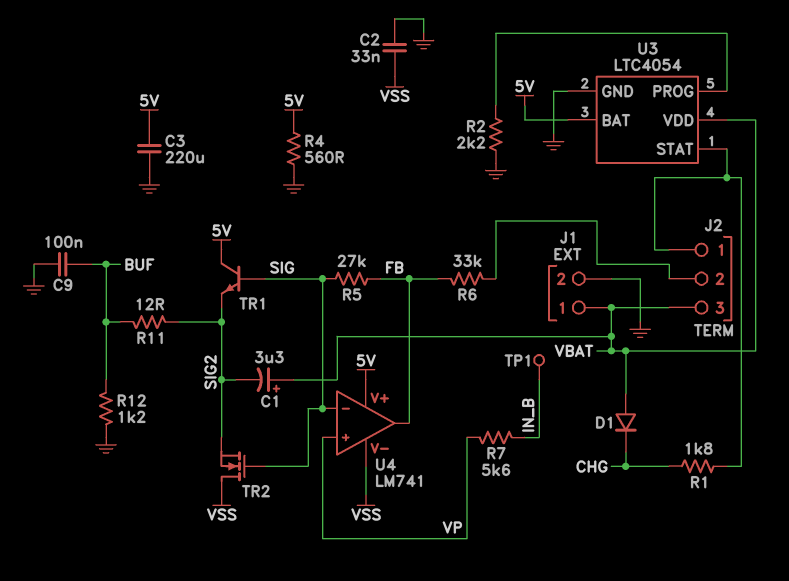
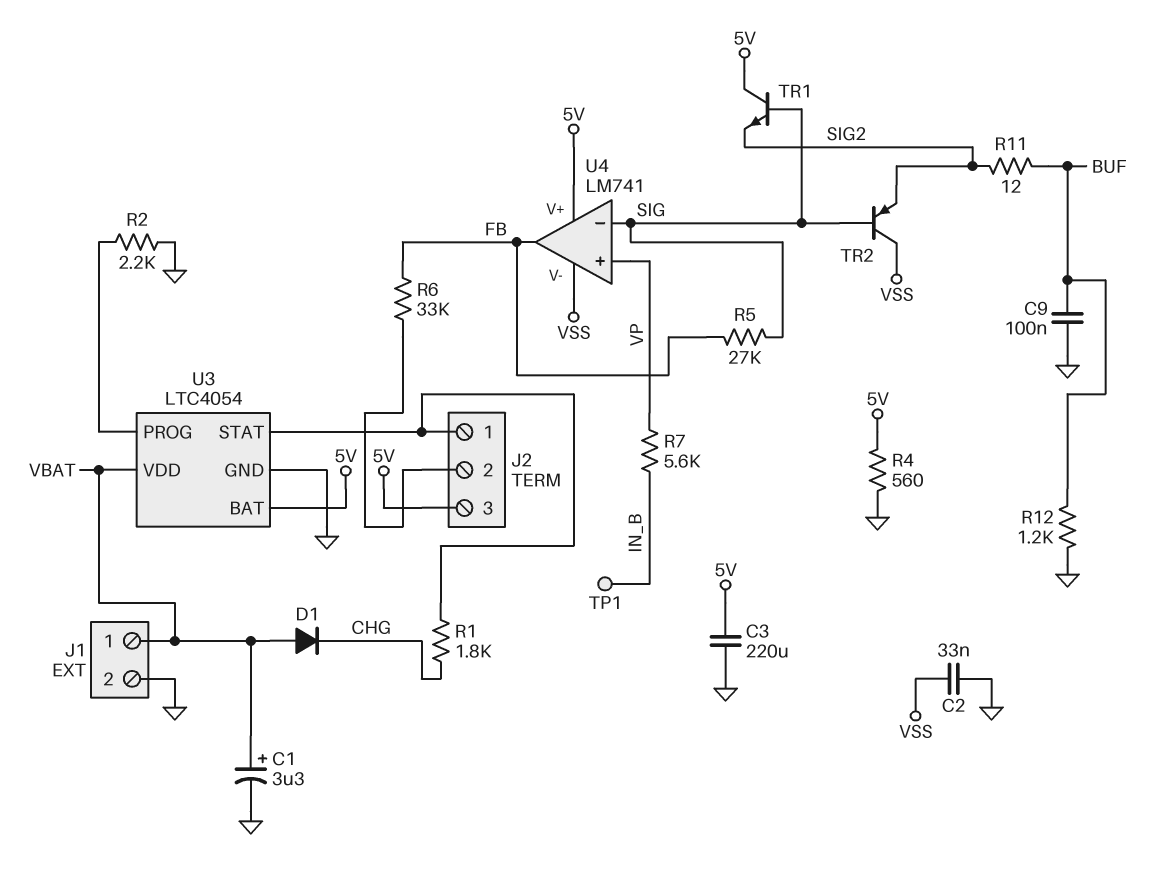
C1: 3.3uF (plus VBAT, minus SIG2) -> 3.3uF (plus VBAT, minus GND)
J2 pin 3: VBAT -> 5V
TR2: NMOS (G SIG, D VSS, S SIG2) -> PNP (B SIG, C VSS, E SIG2)

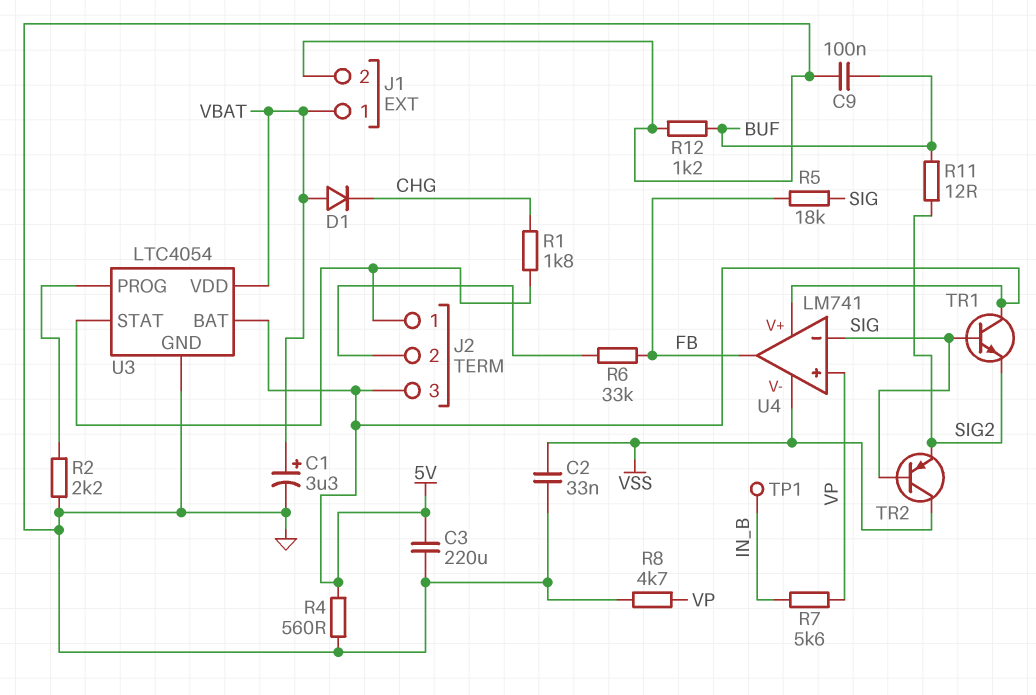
R5: 27k (FB, SIG) -> 18k (FB, SIG)
R8: none -> 4.7k (GND, VP)

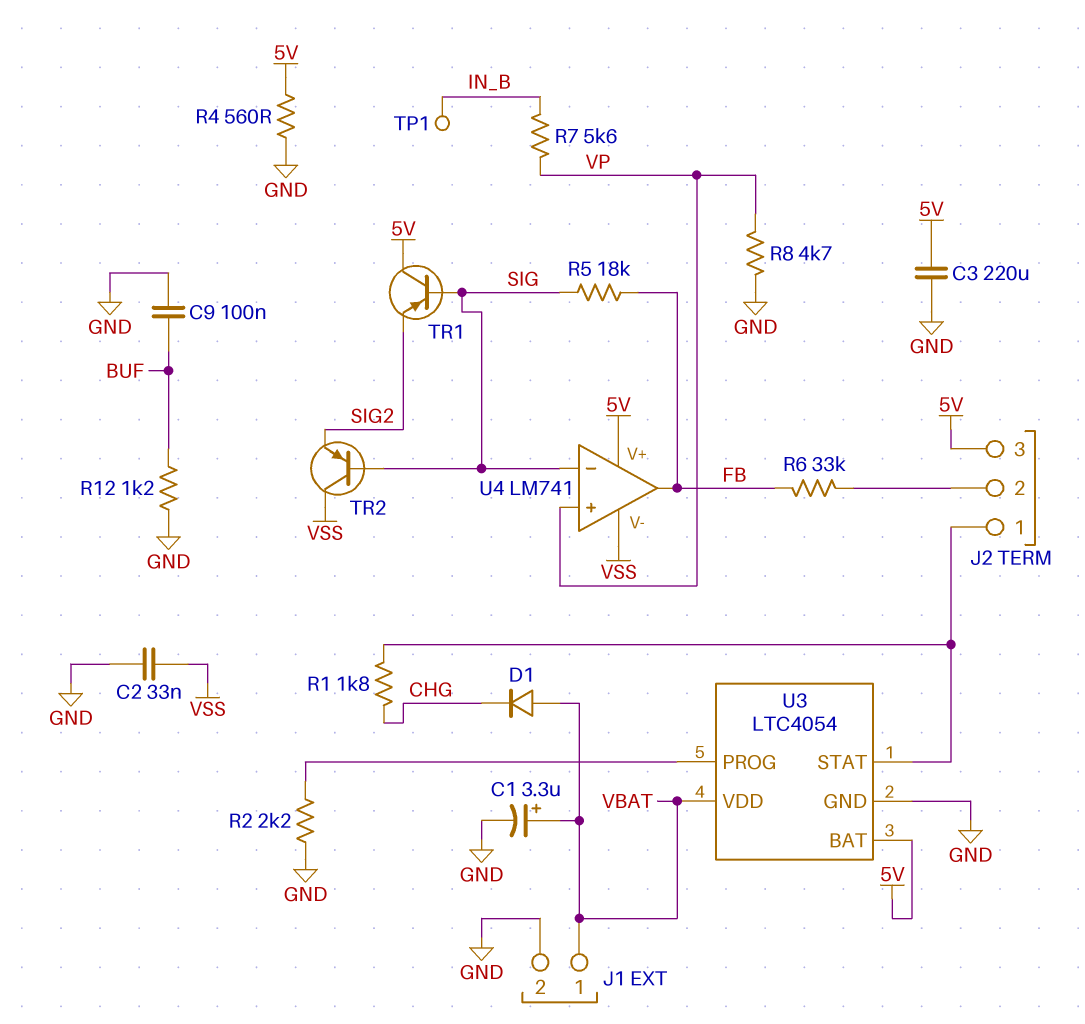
R11: 12 (BUF, SIG2) -> none
TR1: NPN (B SIG, C 5V, E SIG2) -> PNP (B SIG, C 5V, E SIG2)

